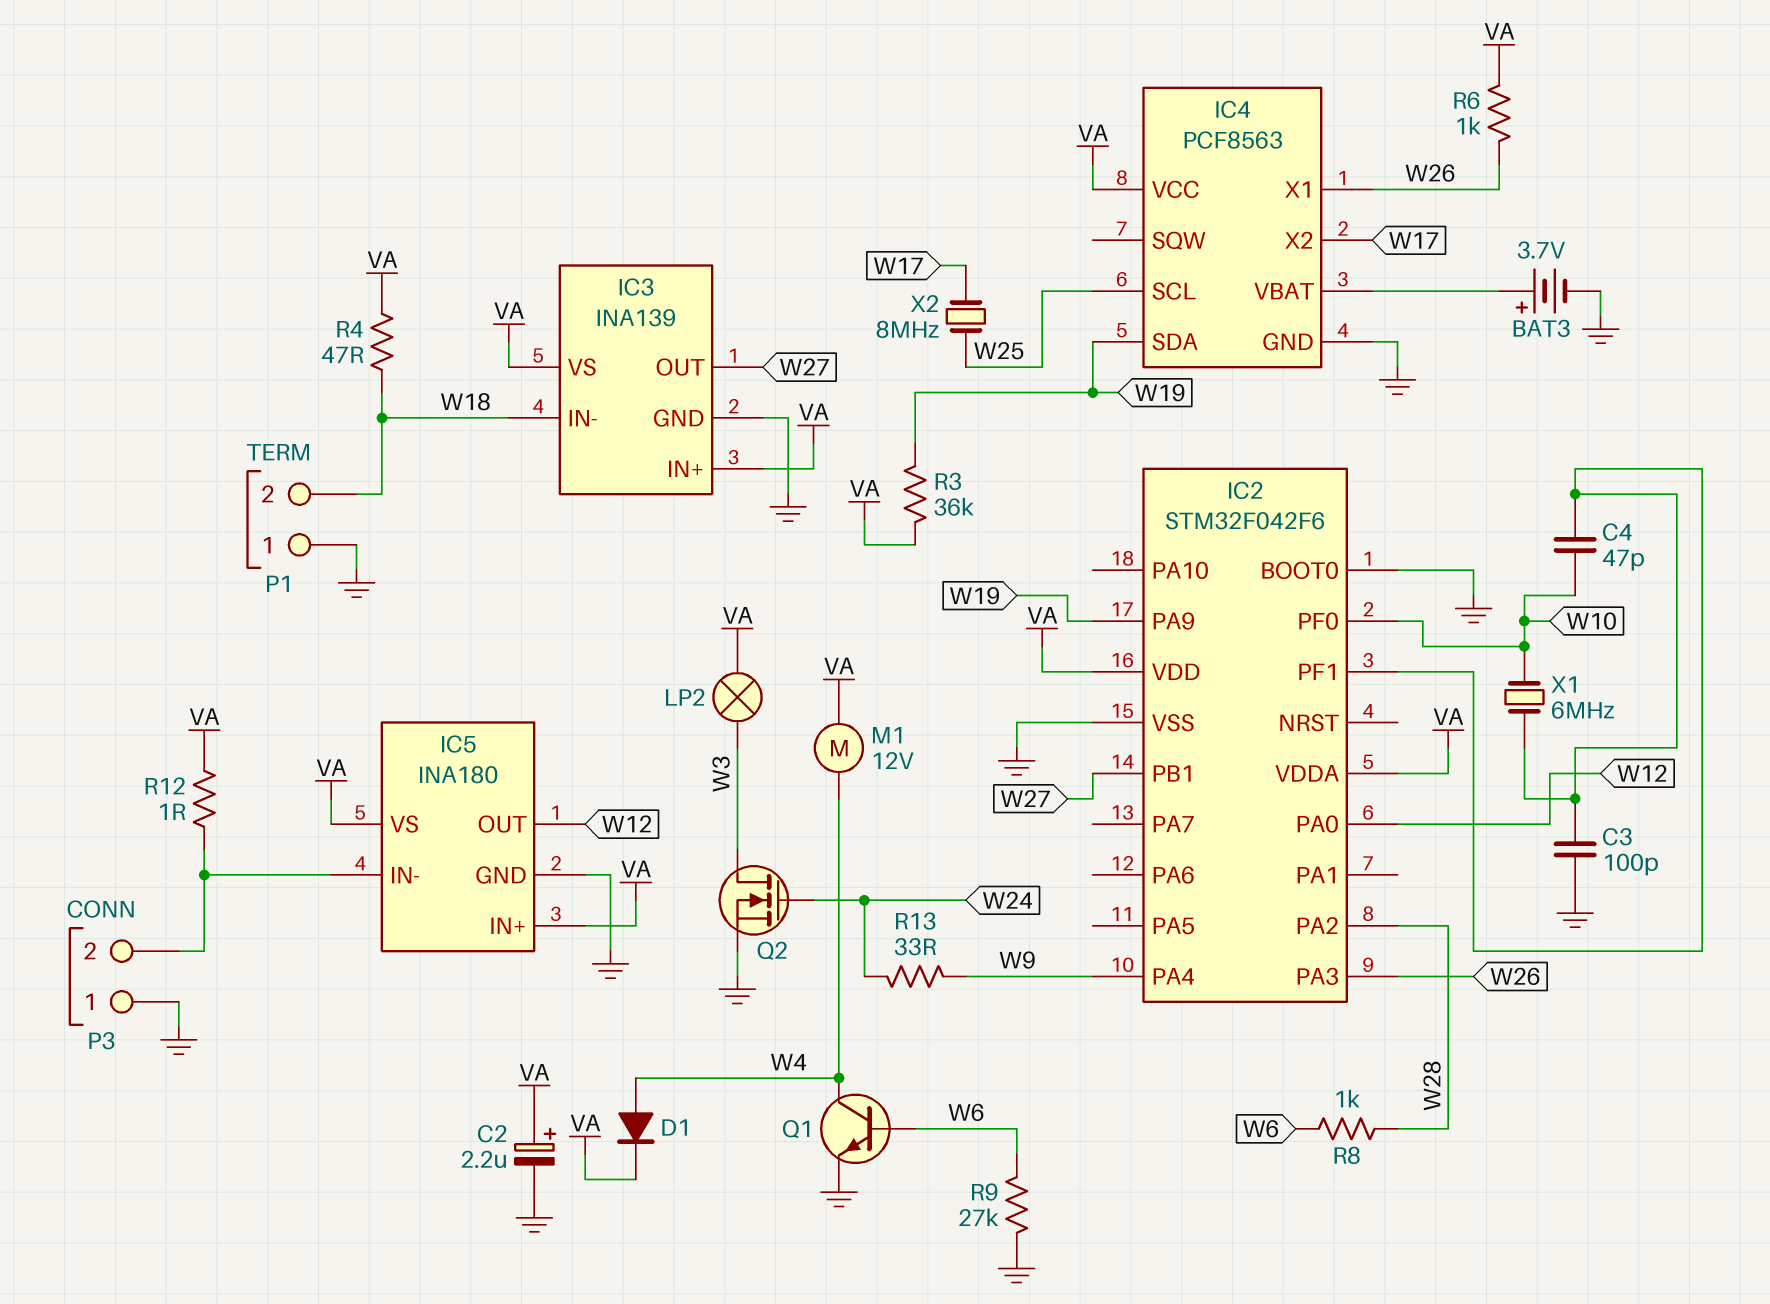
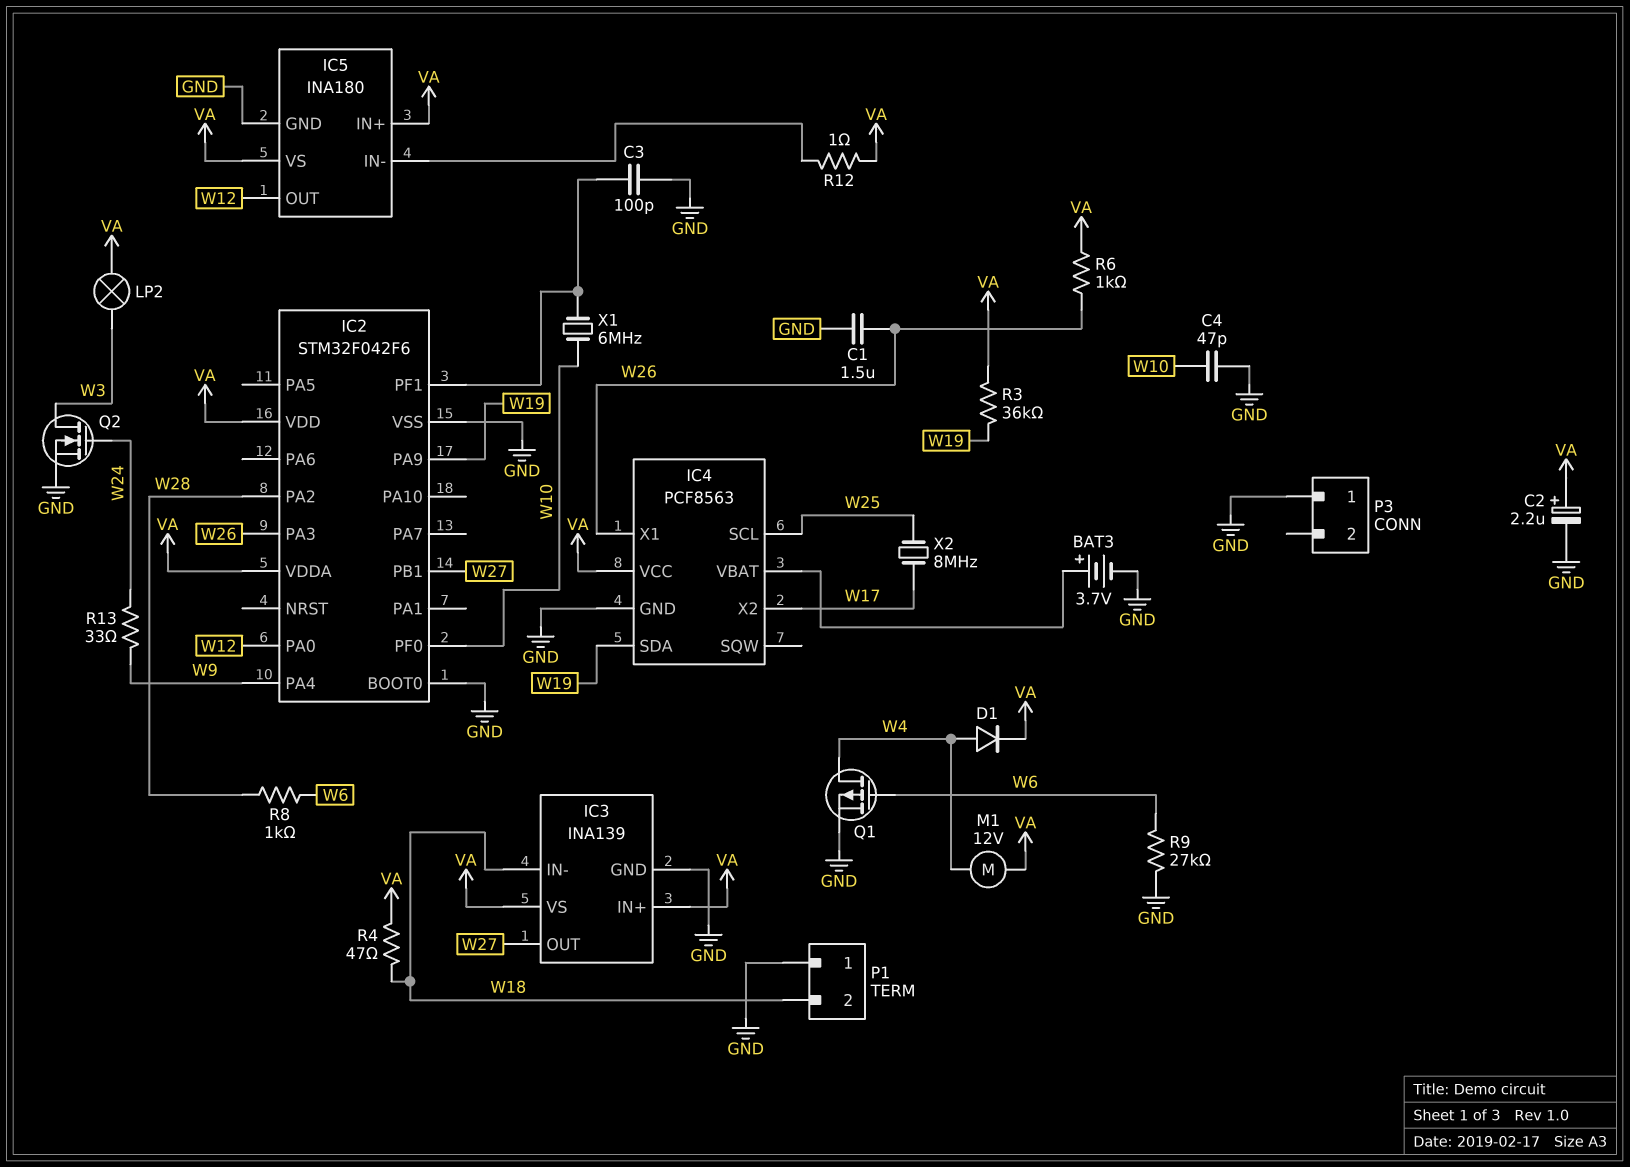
C1: none -> 1.5uF (GND, W26)
C4: 47pF (IC2/PF1, W10) -> 47pF (GND, W10)
P3 pin 2: IC5/IN- -> none
Q1: NPN (B W6, C W4, E GND) -> PMOS (G W6, D W4, S GND)

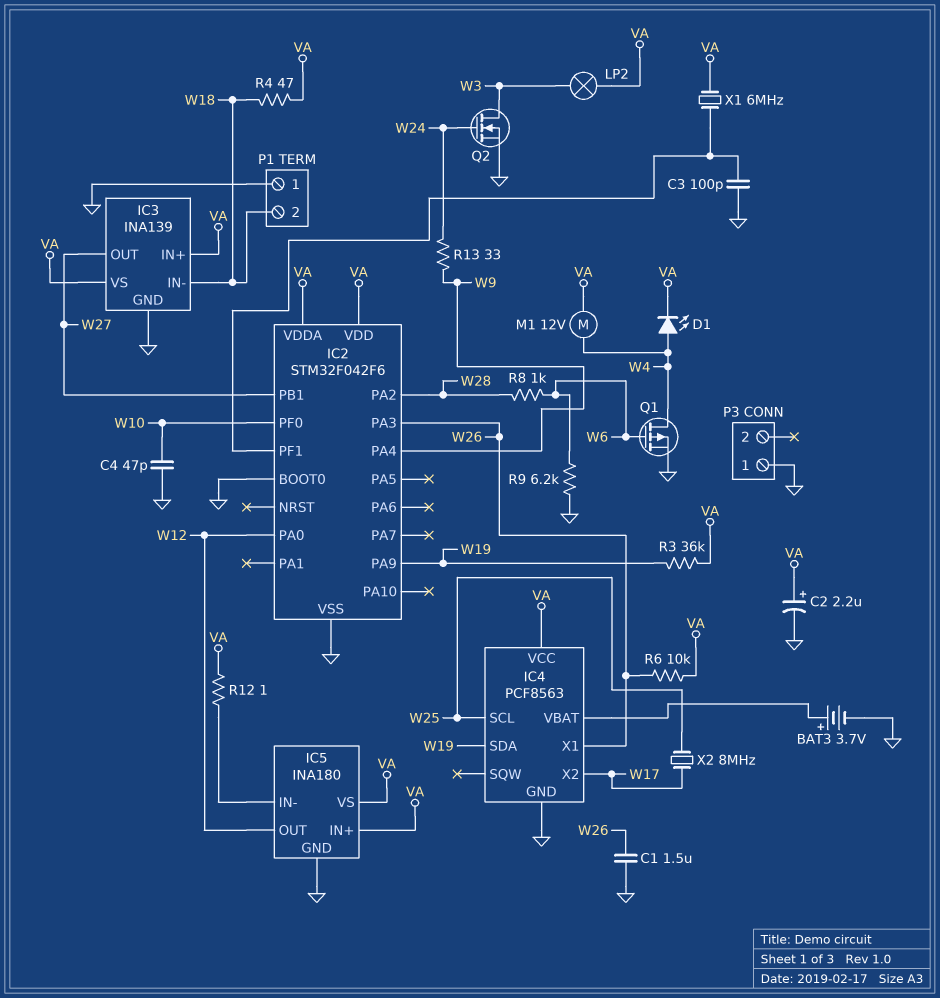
D1: diode (A W4, K VA) -> LED (A W4, K VA)
R6: 1k (VA, W26) -> 10k (VA, W26)
R9: 27k (GND, W6) -> 6.2k (GND, W6)
X1: 6MHz (IC2/PF1, W10) -> 6MHz (IC2/PF1, VA)

